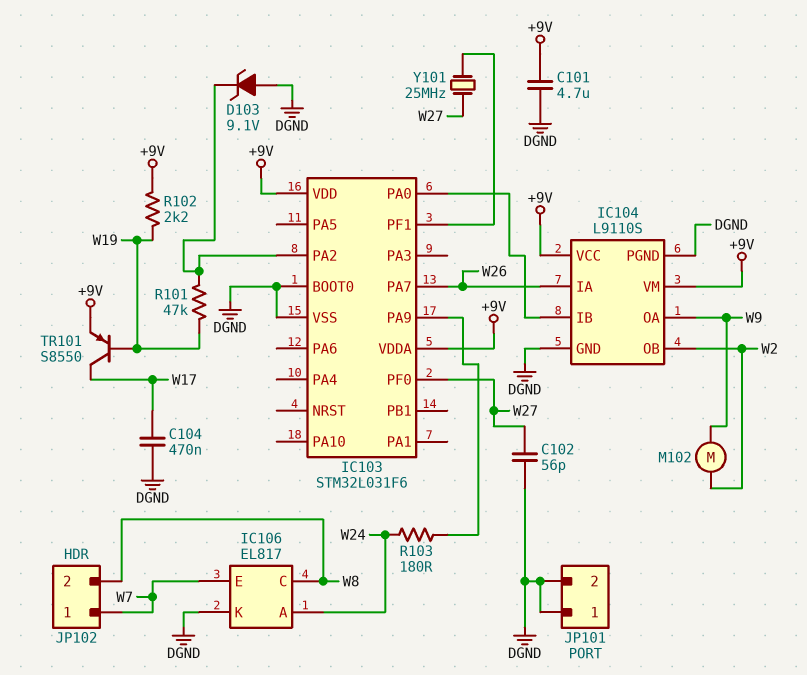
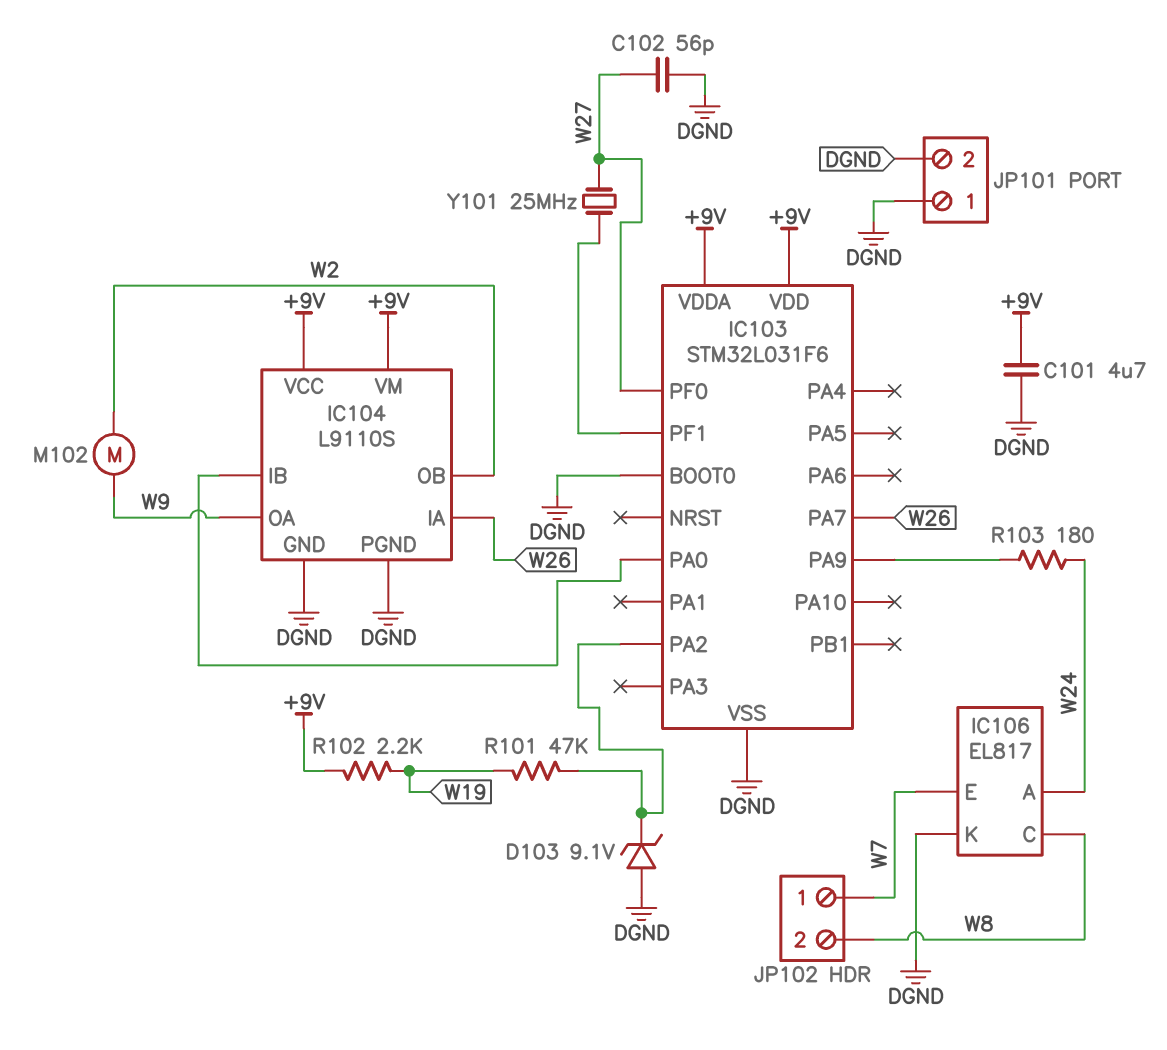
C104: 470nF (DGND, W17) -> none
TR101: PNP S8550 (B W19, C W17, E +9V) -> none

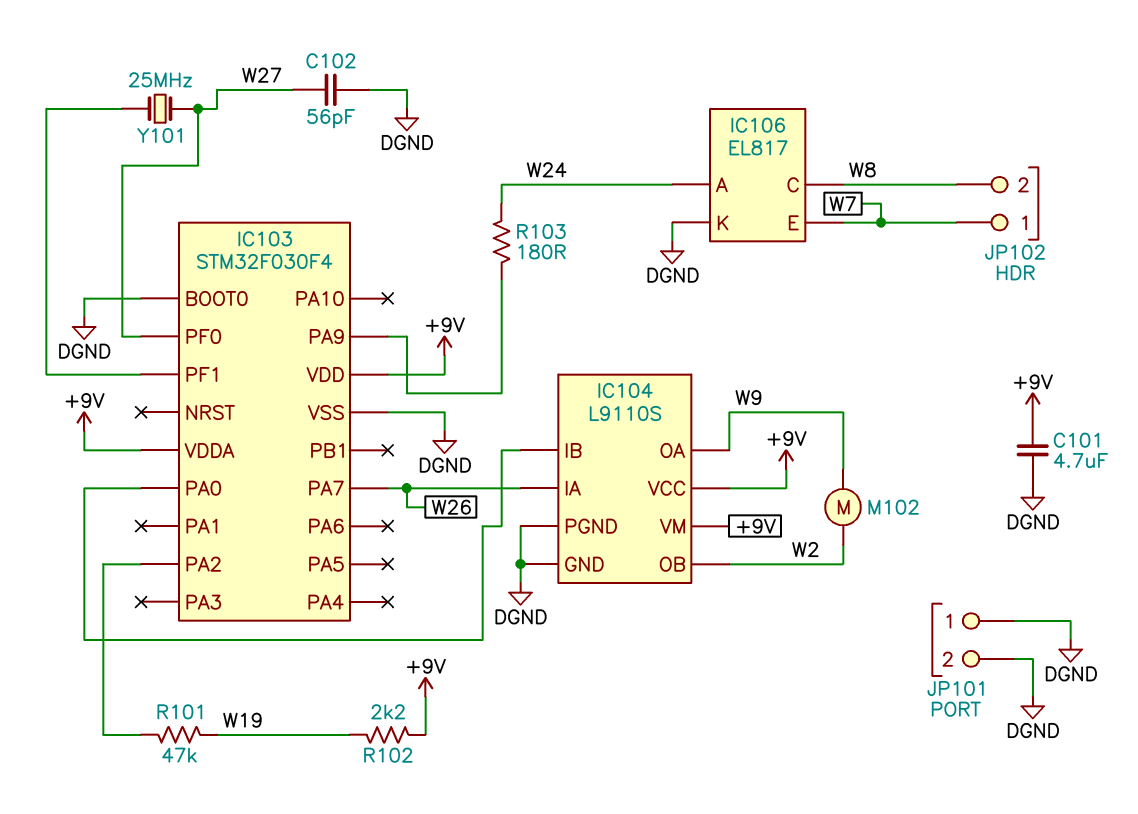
D103: zener 9.1V (A DGND, K IC103/PA2) -> none
IC103: STM32L031F6 -> STM32F030F4

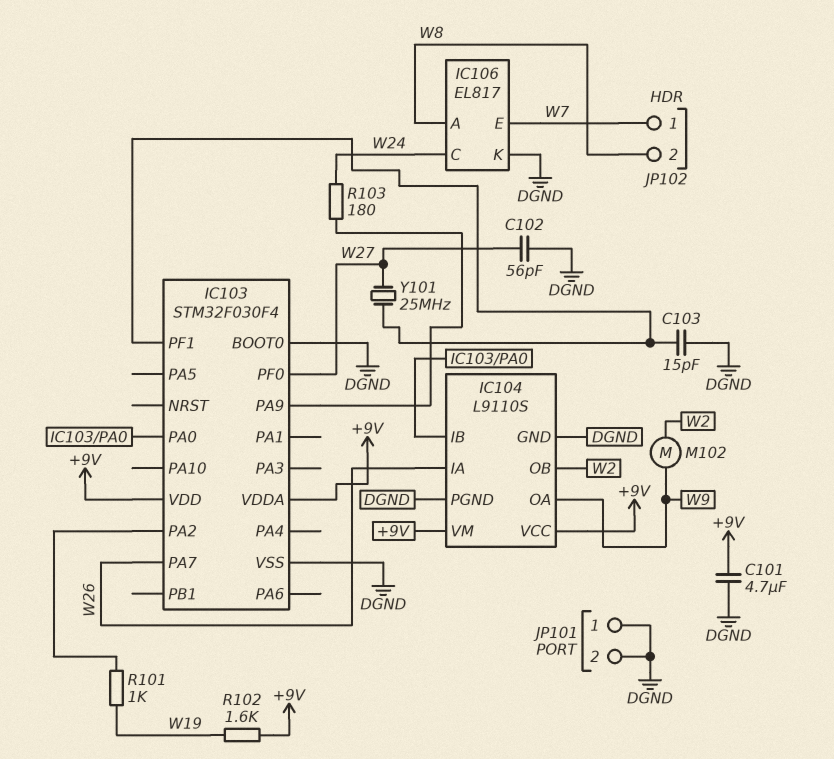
C103: none -> 15pF (DGND, IC103/PF1)
IC106 pin A: W24 -> W8
IC106 pin C: W8 -> W24
R101: 47k (IC103/PA2, W19) -> 1k (IC103/PA2, W19)
R102: 2.2k (+9V, W19) -> 1.6k (+9V, W19)

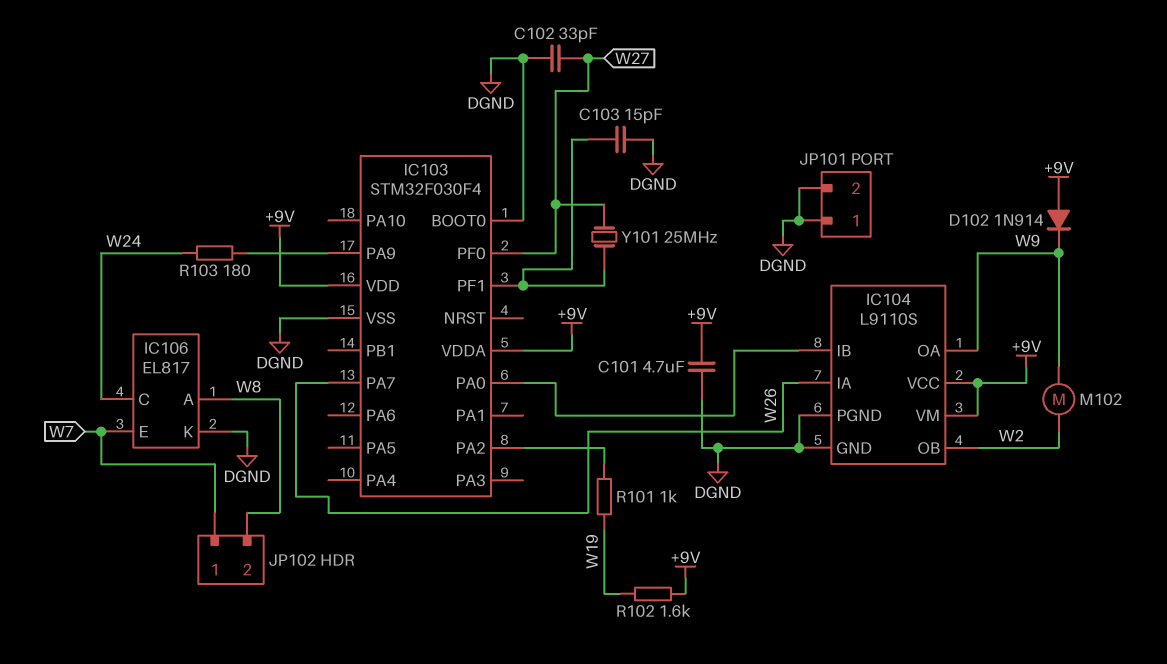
C102: 56pF (DGND, W27) -> 33pF (DGND, W27)
D102: none -> diode 1N914 (A +9V, K W9)

